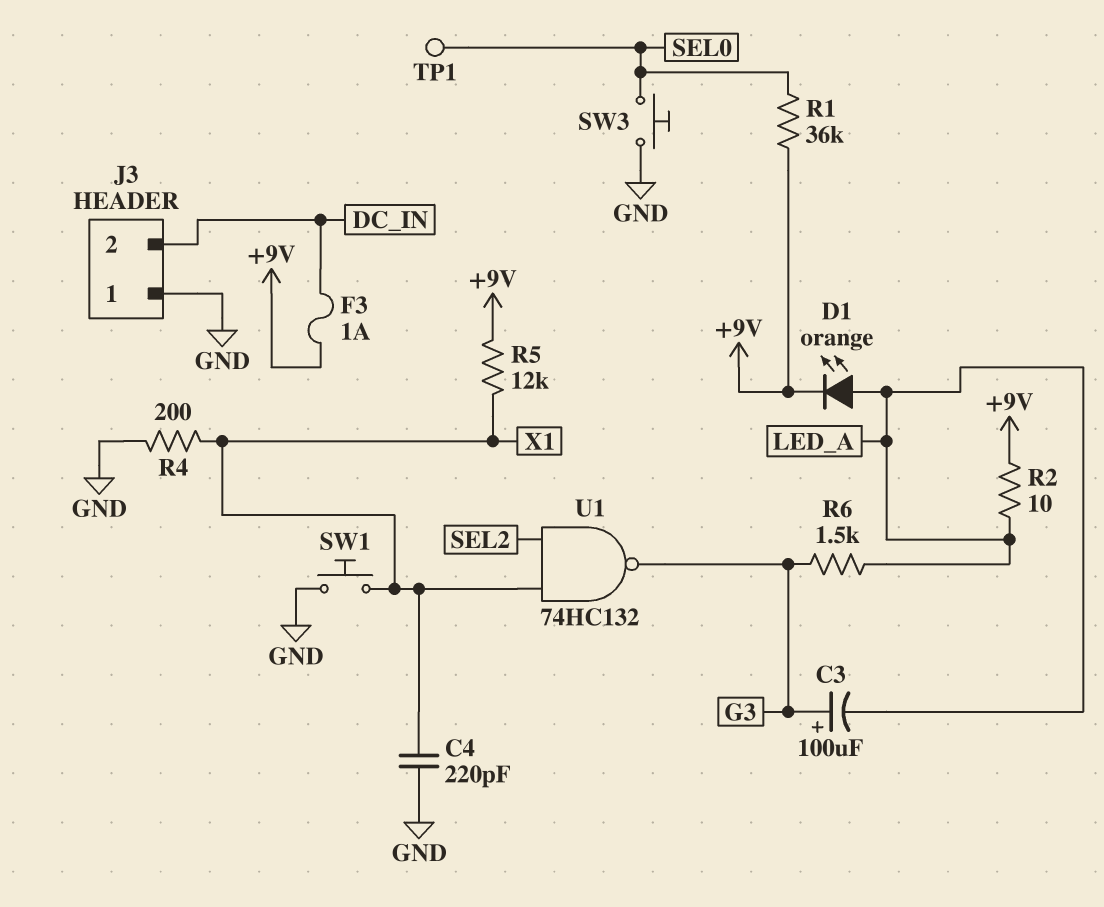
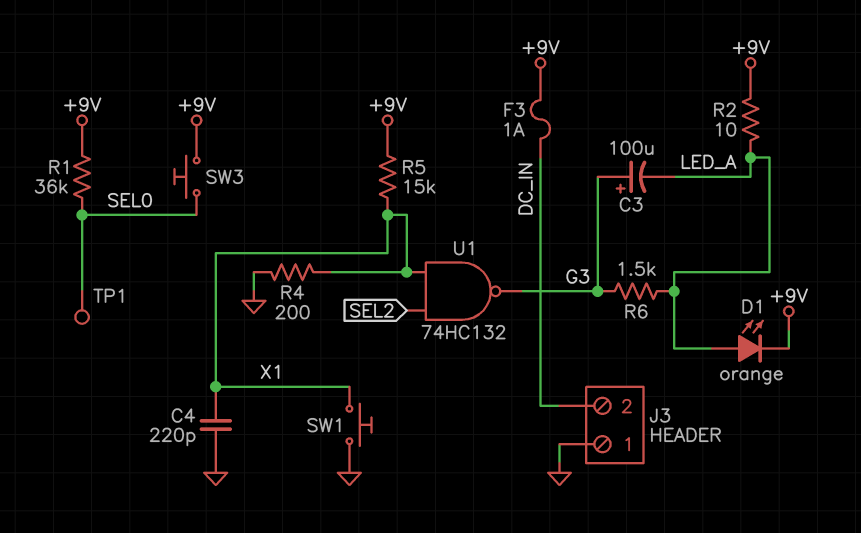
R5: 12k (+9V, X1) -> 15k (+9V, X1)
SW3: button (GND, SEL0) -> button (+9V, SEL0)

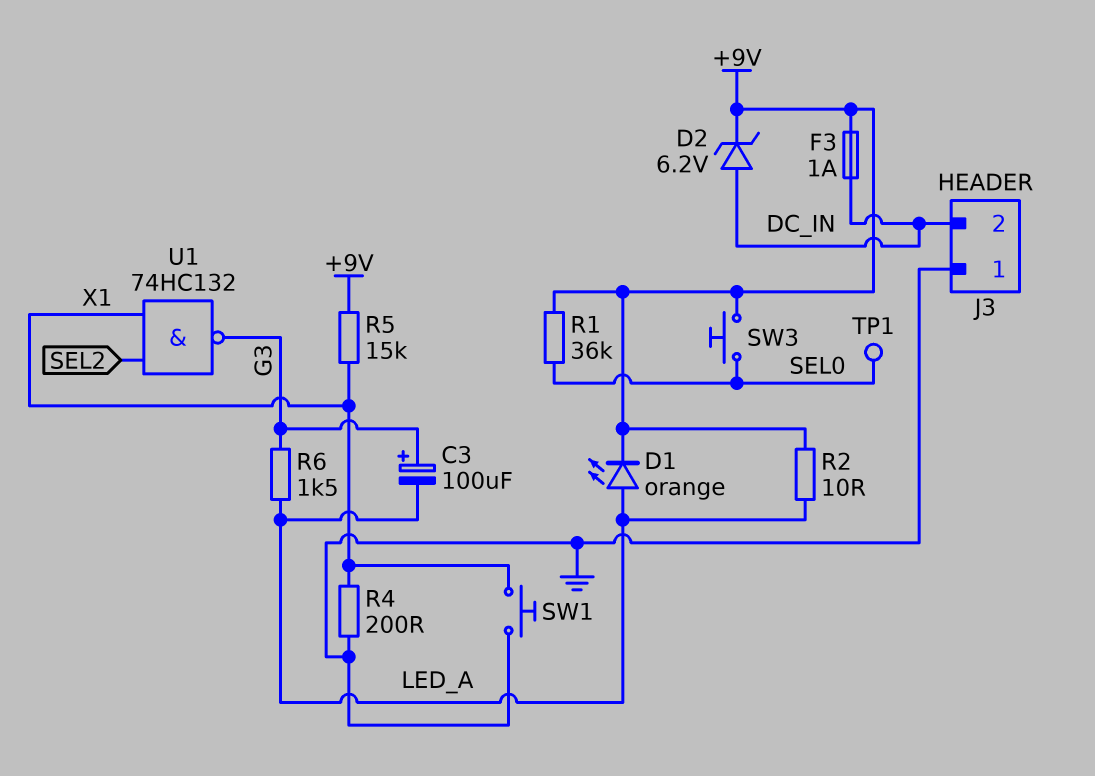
C4: 220pF (GND, X1) -> none
D2: none -> zener 6.2V (A DC_IN, K +9V)

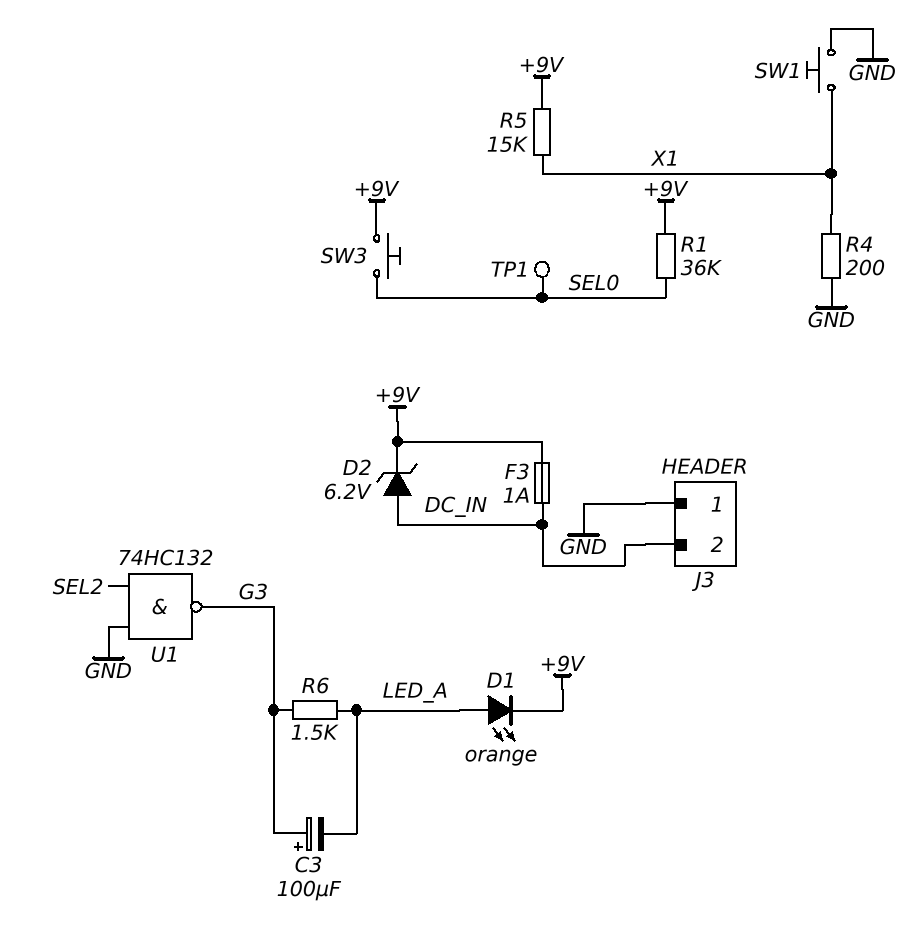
R2: 10 (+9V, LED_A) -> none
U1: NAND 74HC132 (in SEL2, in X1, out G3) -> NAND 74HC132 (in GND, in SEL2, out G3)

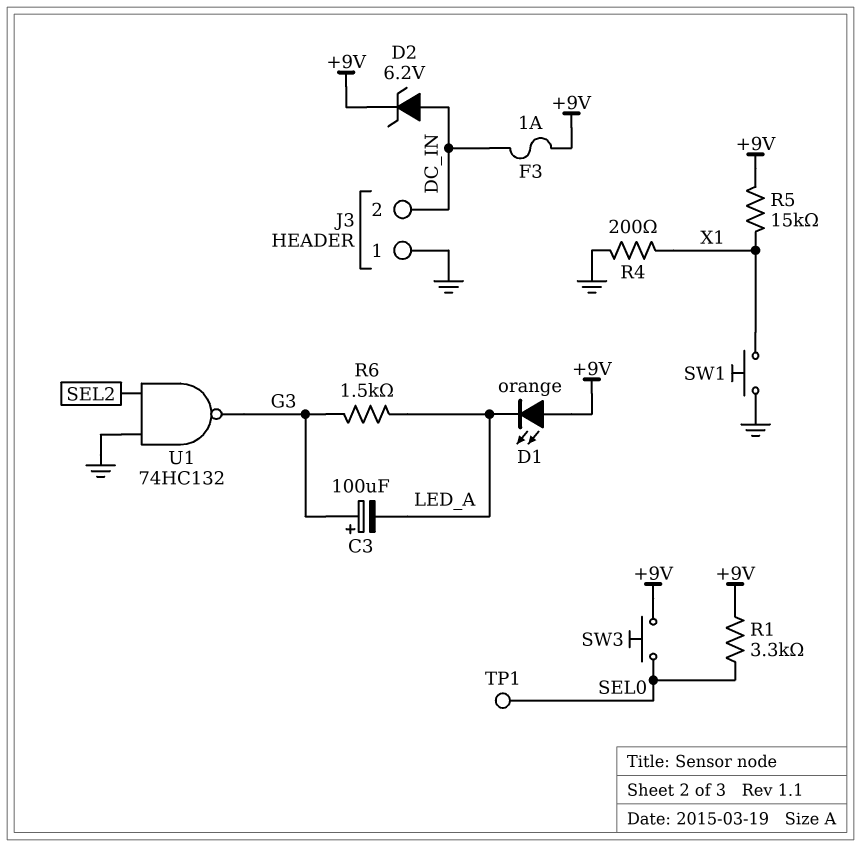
D1: LED orange (A LED_A, K +9V) -> LED orange (A +9V, K LED_A)
R1: 36k (+9V, SEL0) -> 3.3k (+9V, SEL0)

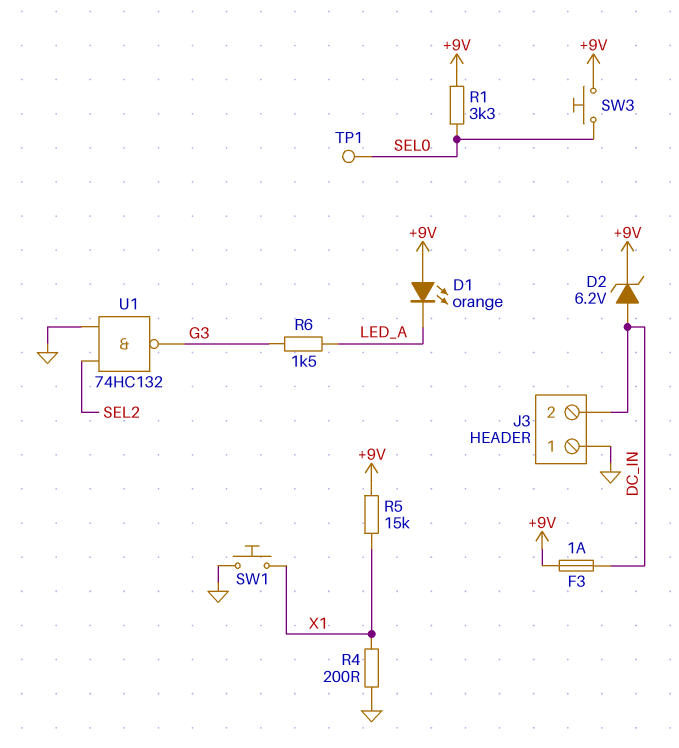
C3: 100uF (plus G3, minus LED_A) -> none

